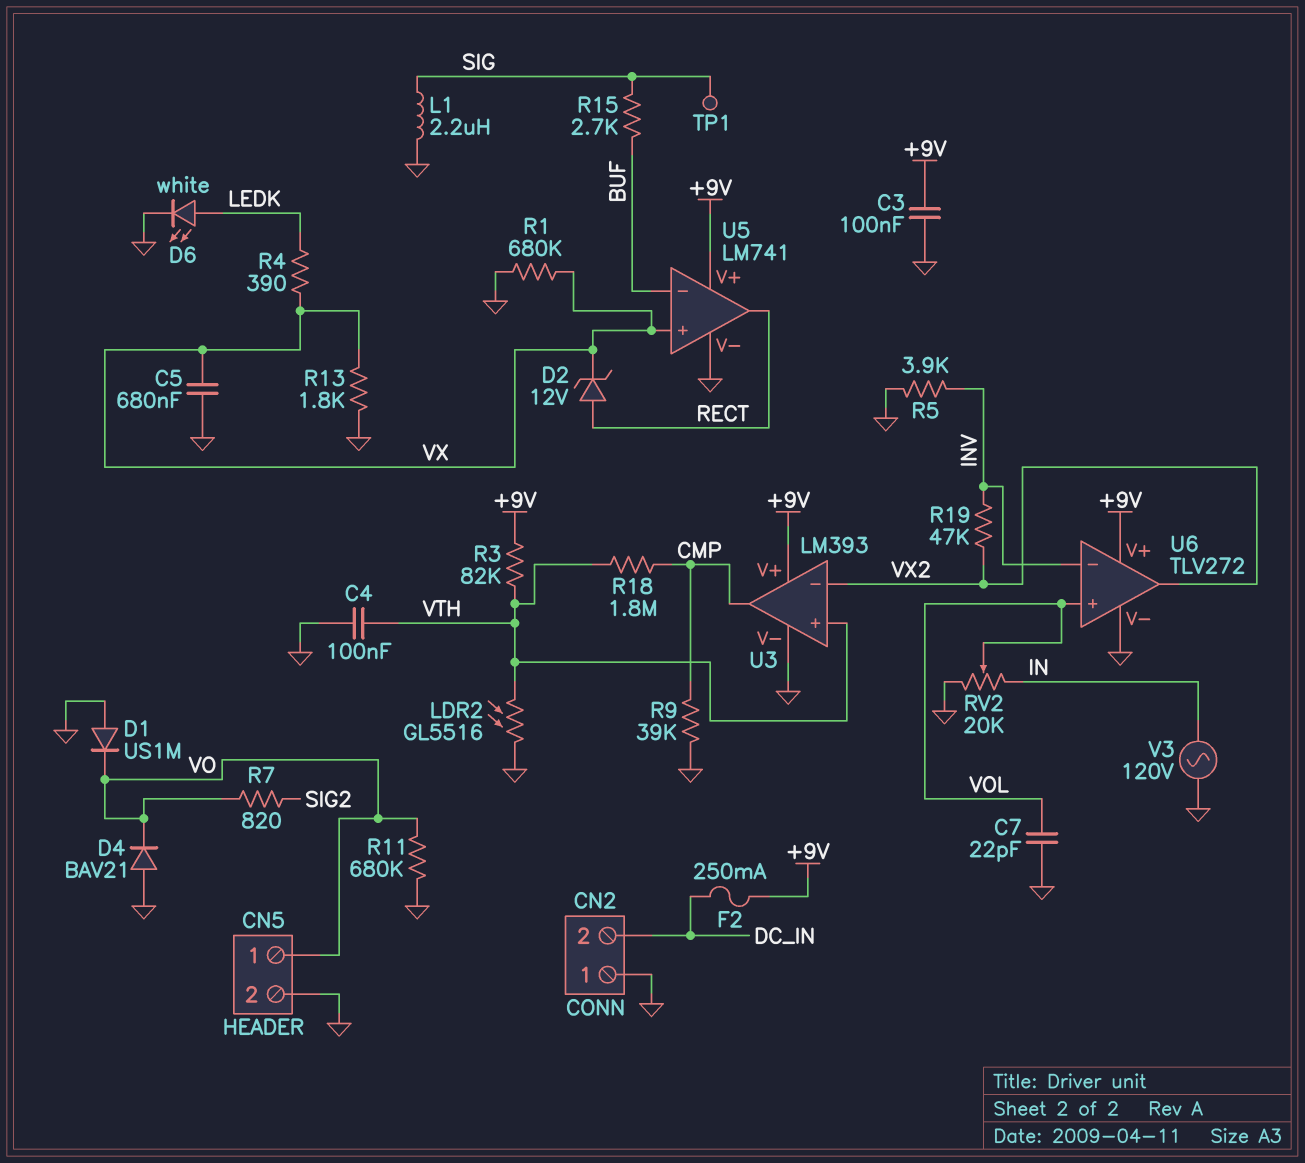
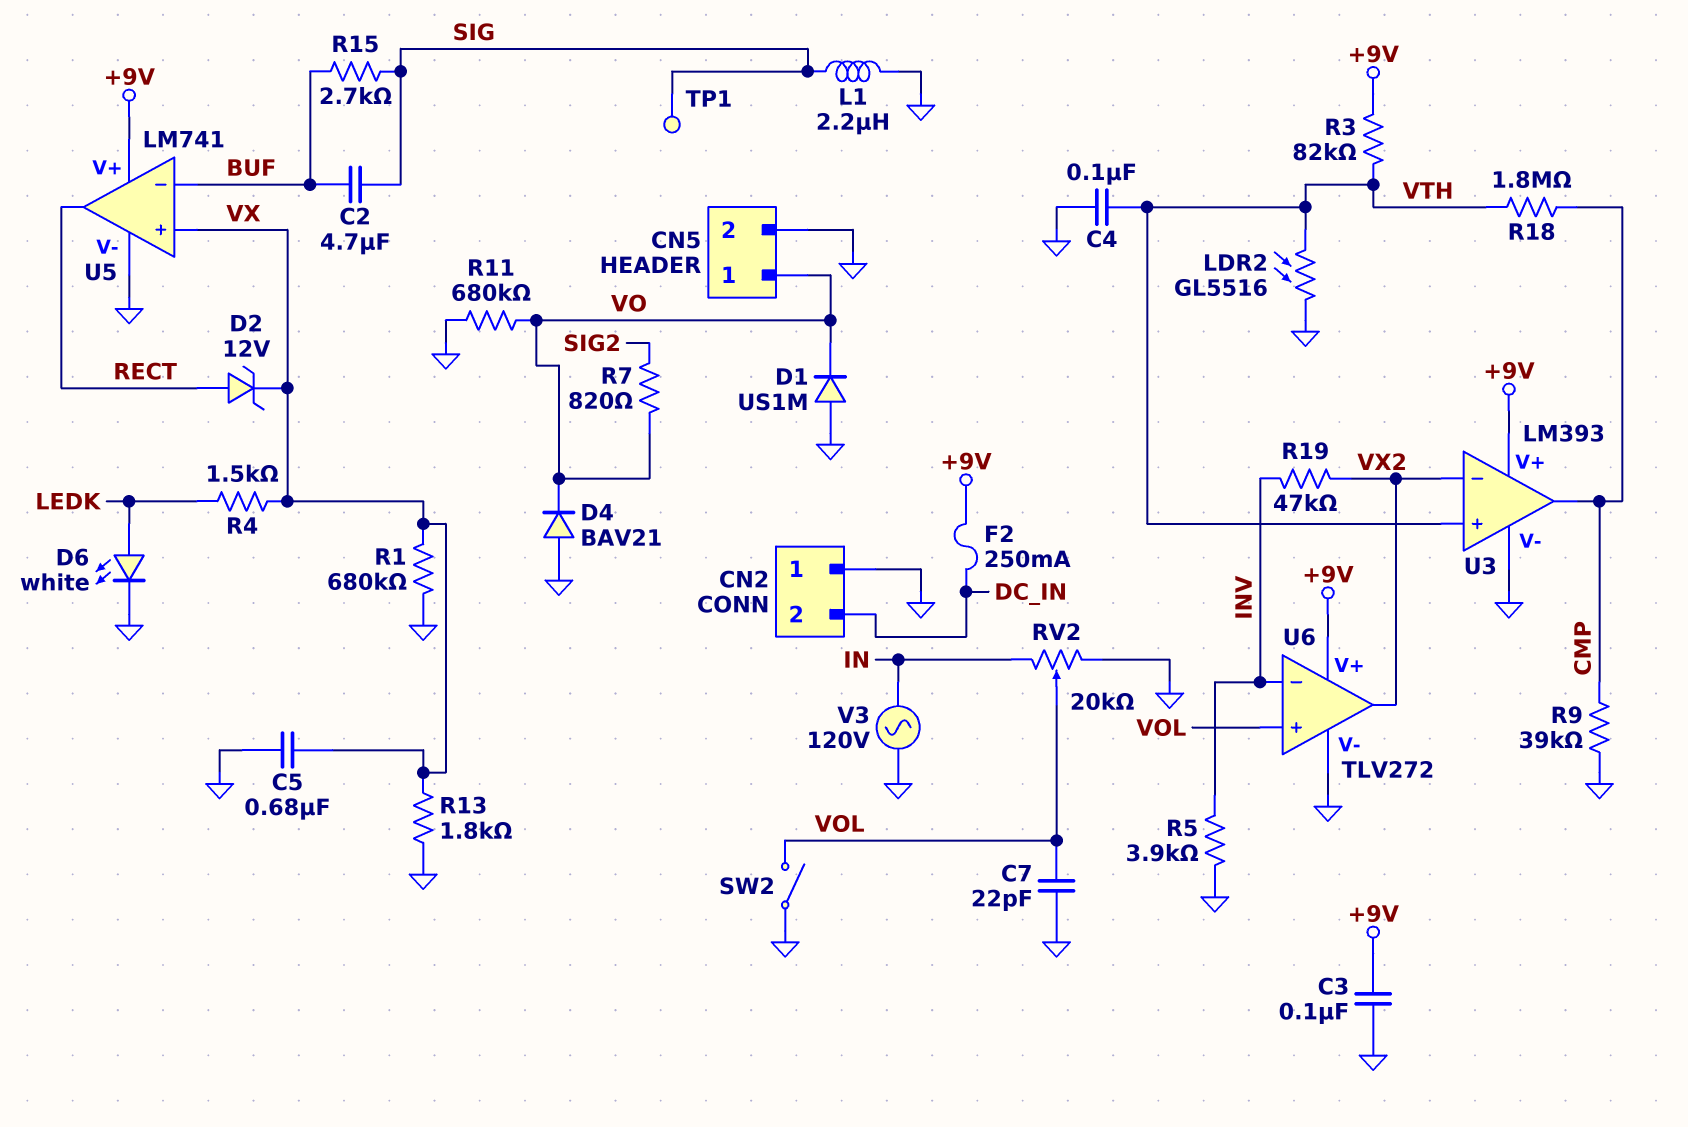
C2: none -> 4.7uF (BUF, SIG)
R4: 390 (LEDK, VX) -> 1.5k (LEDK, VX)
SW2: none -> switch (GND, VOL)

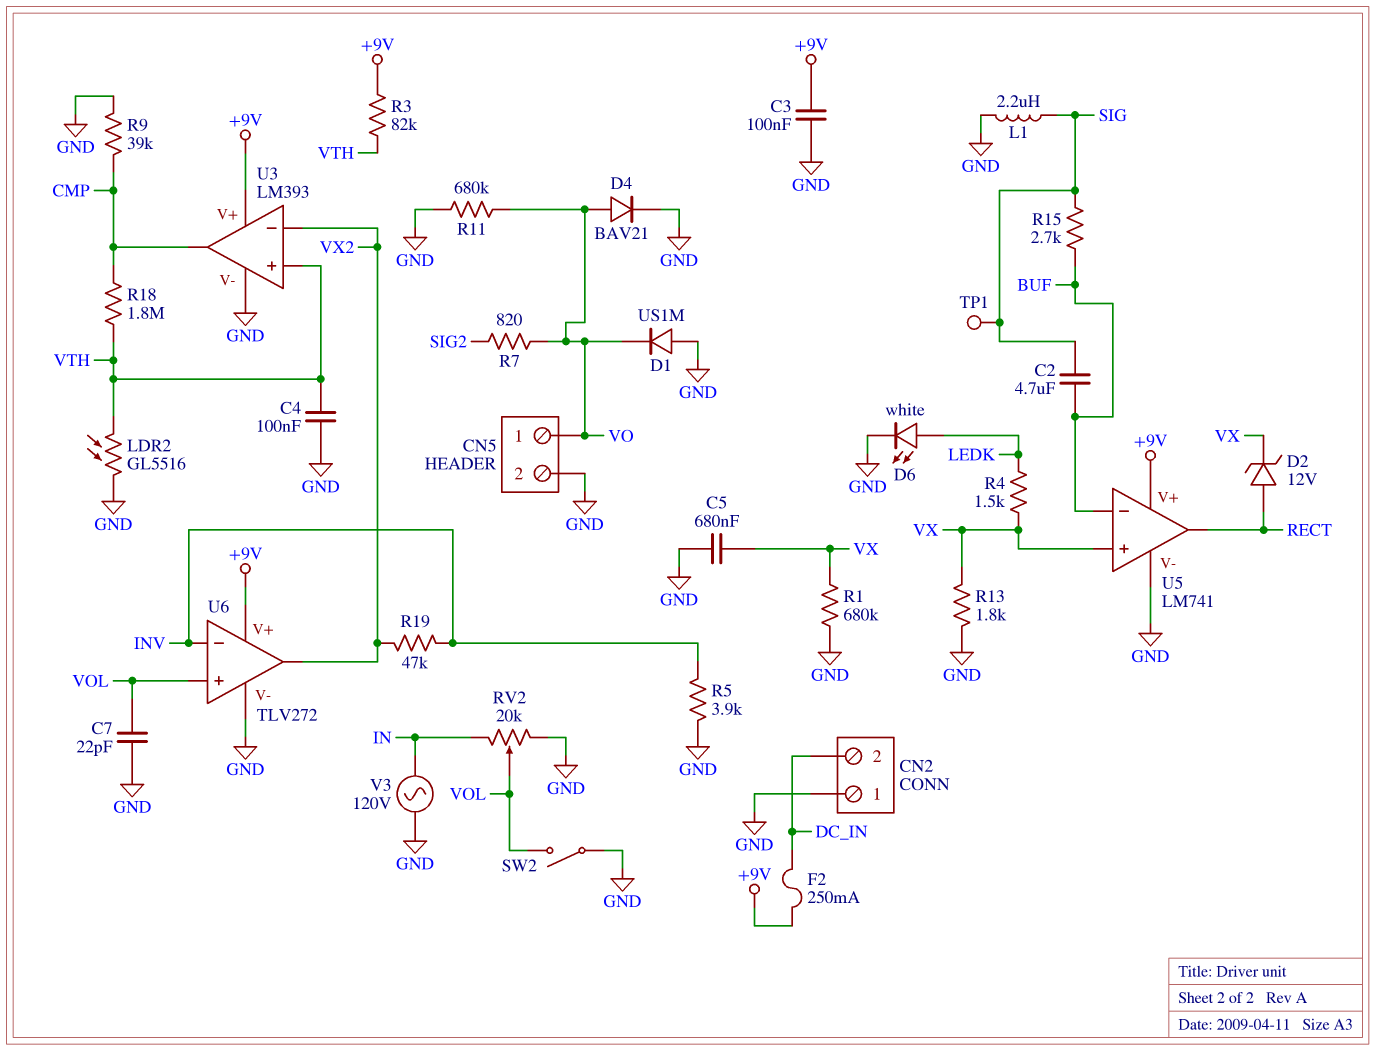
D4: diode BAV21 (A GND, K VO) -> diode BAV21 (A VO, K GND)

